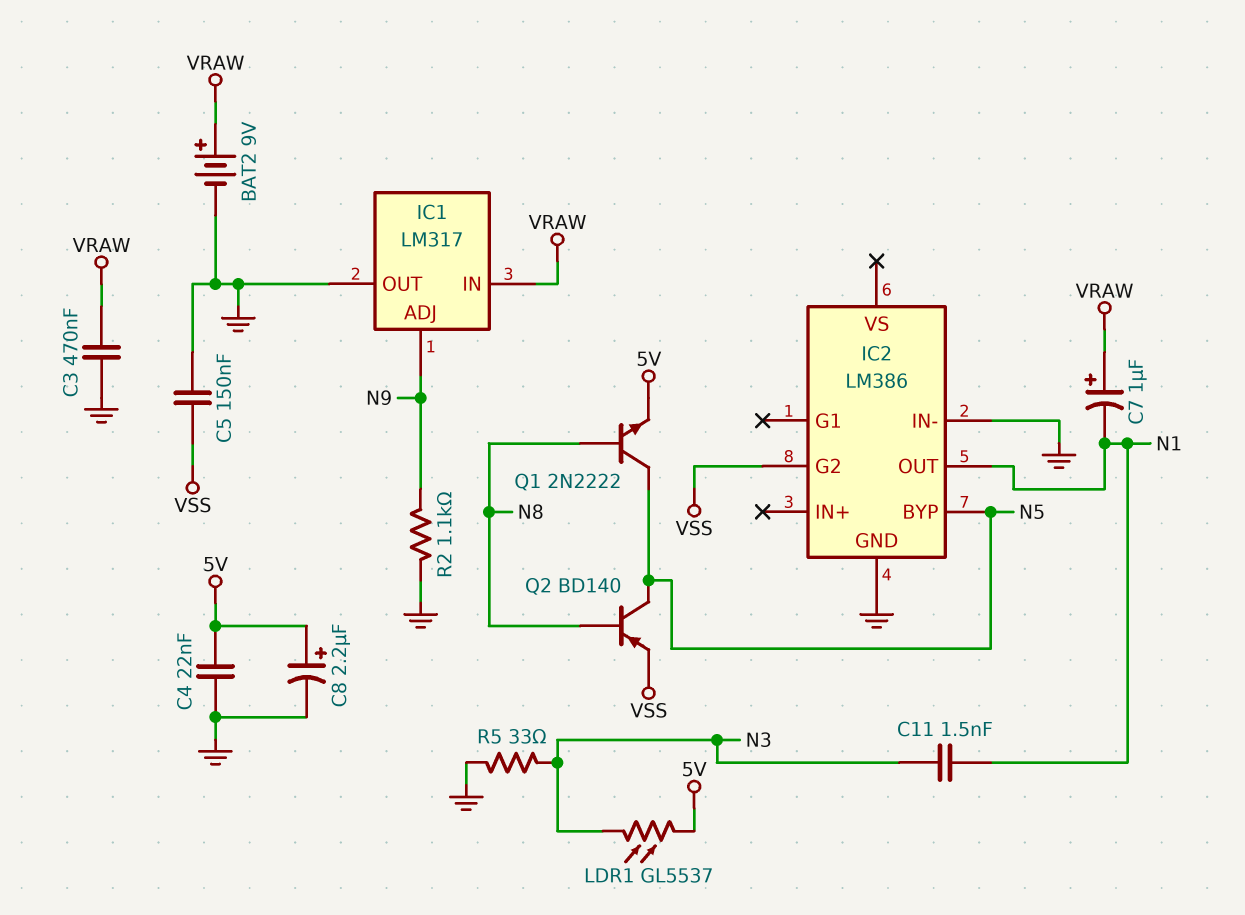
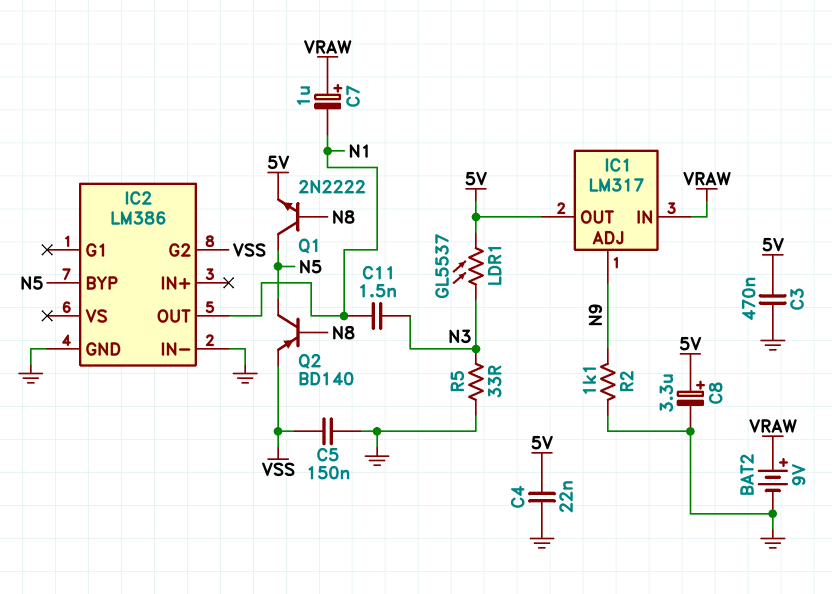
C3: 470nF (GND, VRAW) -> 470nF (5V, GND)
C8: 2.2uF (plus 5V, minus GND) -> 3.3uF (plus 5V, minus GND)
IC1 pin OUT: GND -> 5V

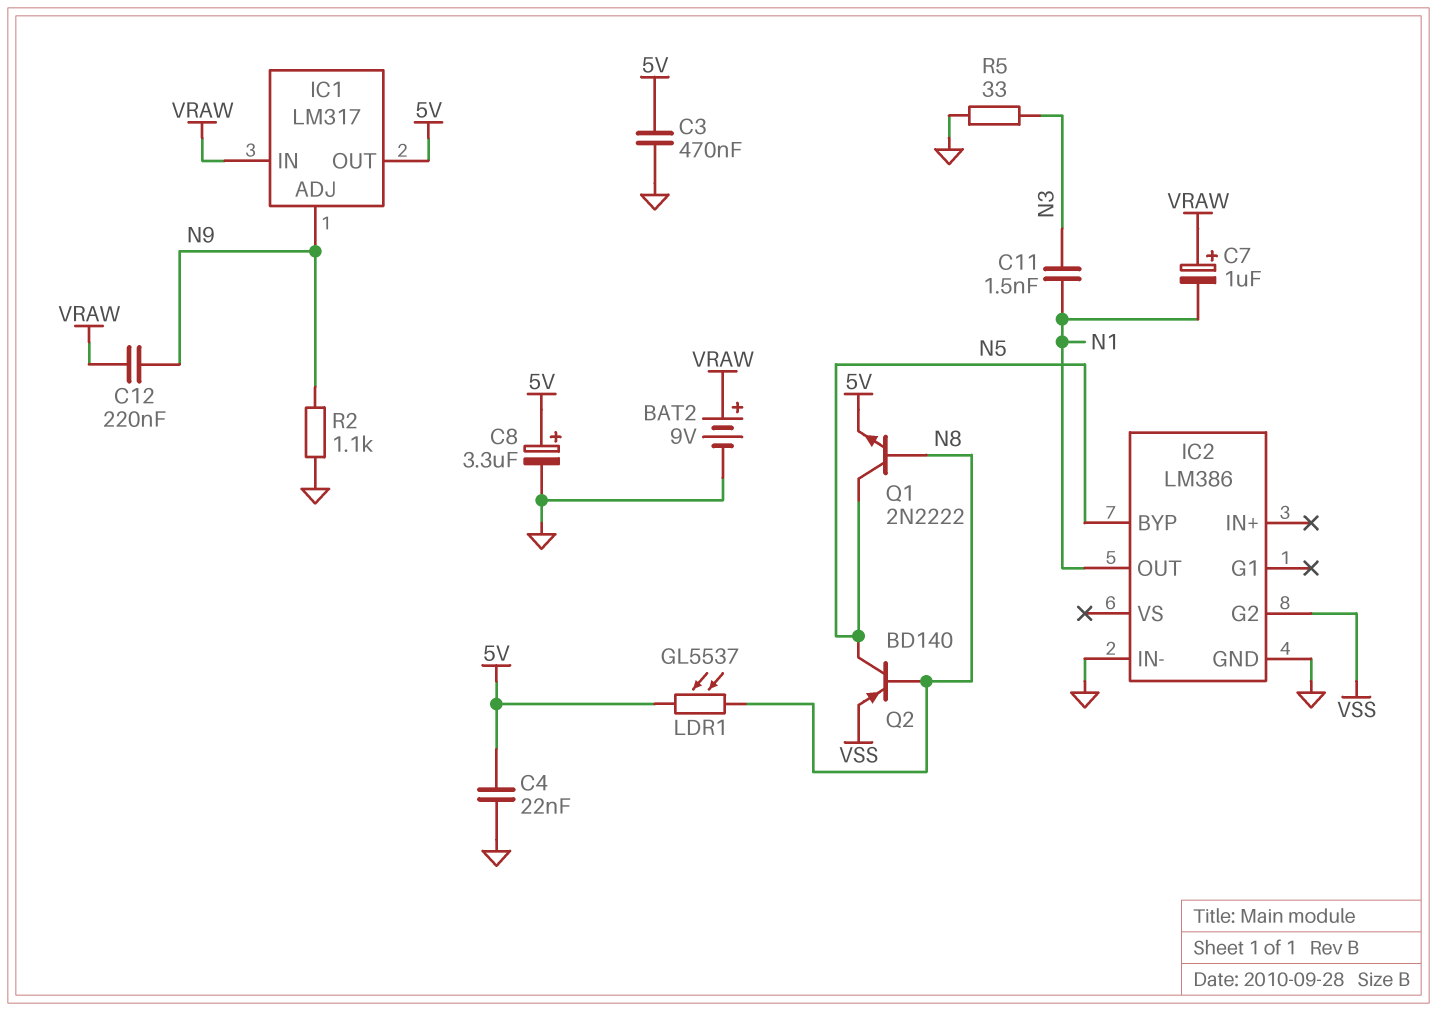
C5: 150nF (GND, VSS) -> none
C12: none -> 220nF (N9, VRAW)
LDR1: GL5537 (5V, N3) -> GL5537 (5V, N8)

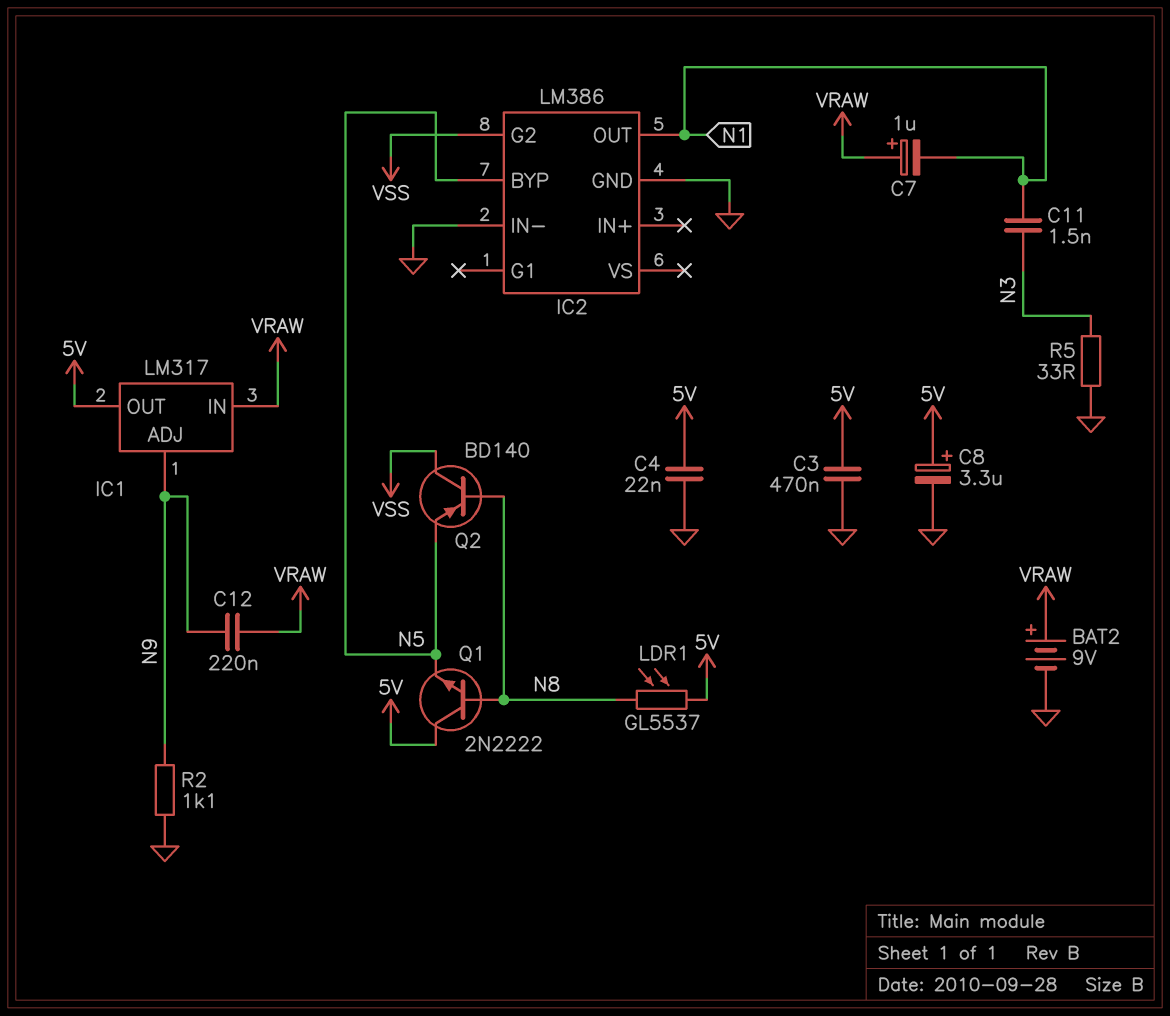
Q1: NPN 2N2222 (B N8, C N5, E 5V) -> NPN 2N2222 (B N8, C 5V, E N5)
Q2: PNP BD140 (B N8, C N5, E VSS) -> PNP BD140 (B N8, C VSS, E N5)

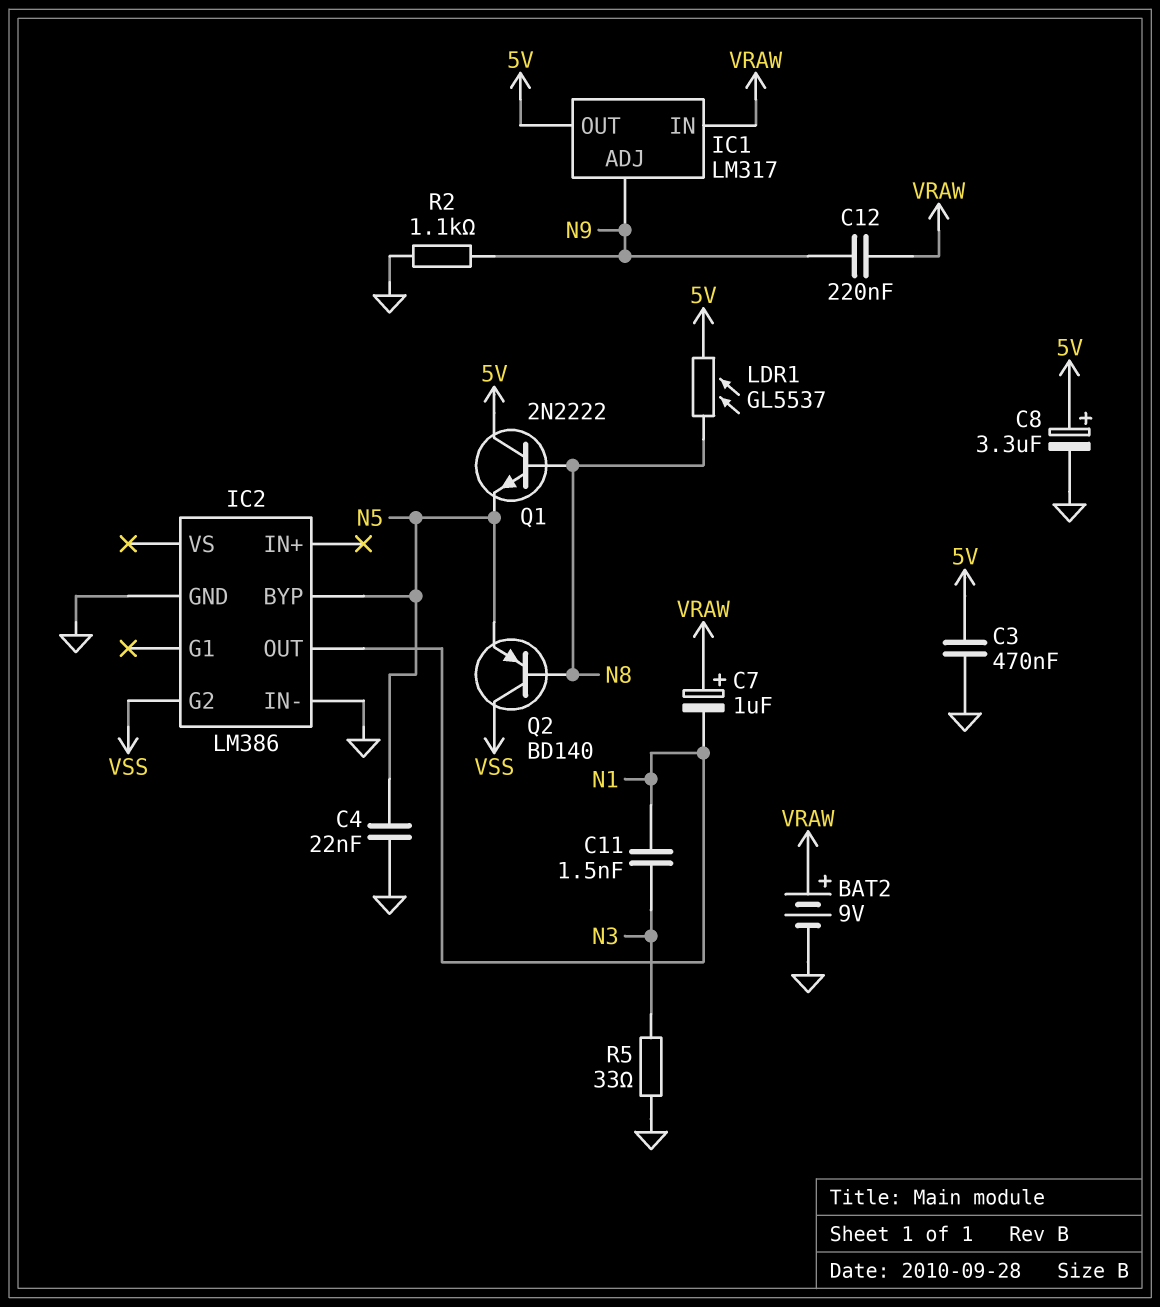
C4: 22nF (5V, GND) -> 22nF (GND, N5)

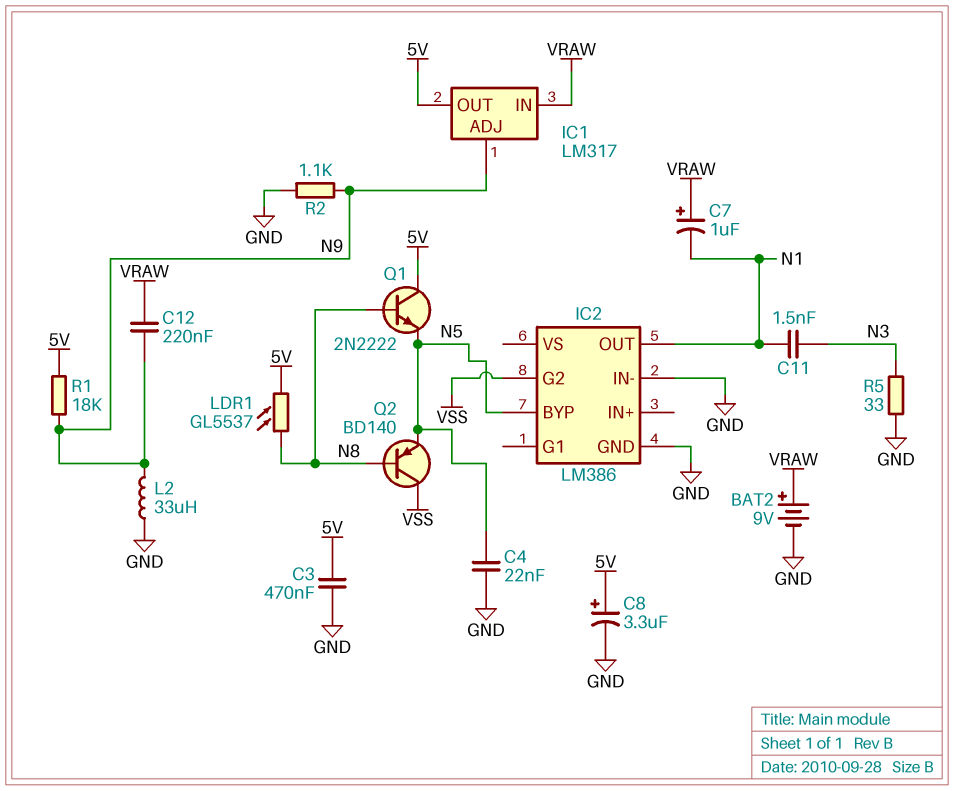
L2: none -> 33uH (GND, N9)
R1: none -> 18k (5V, N9)

